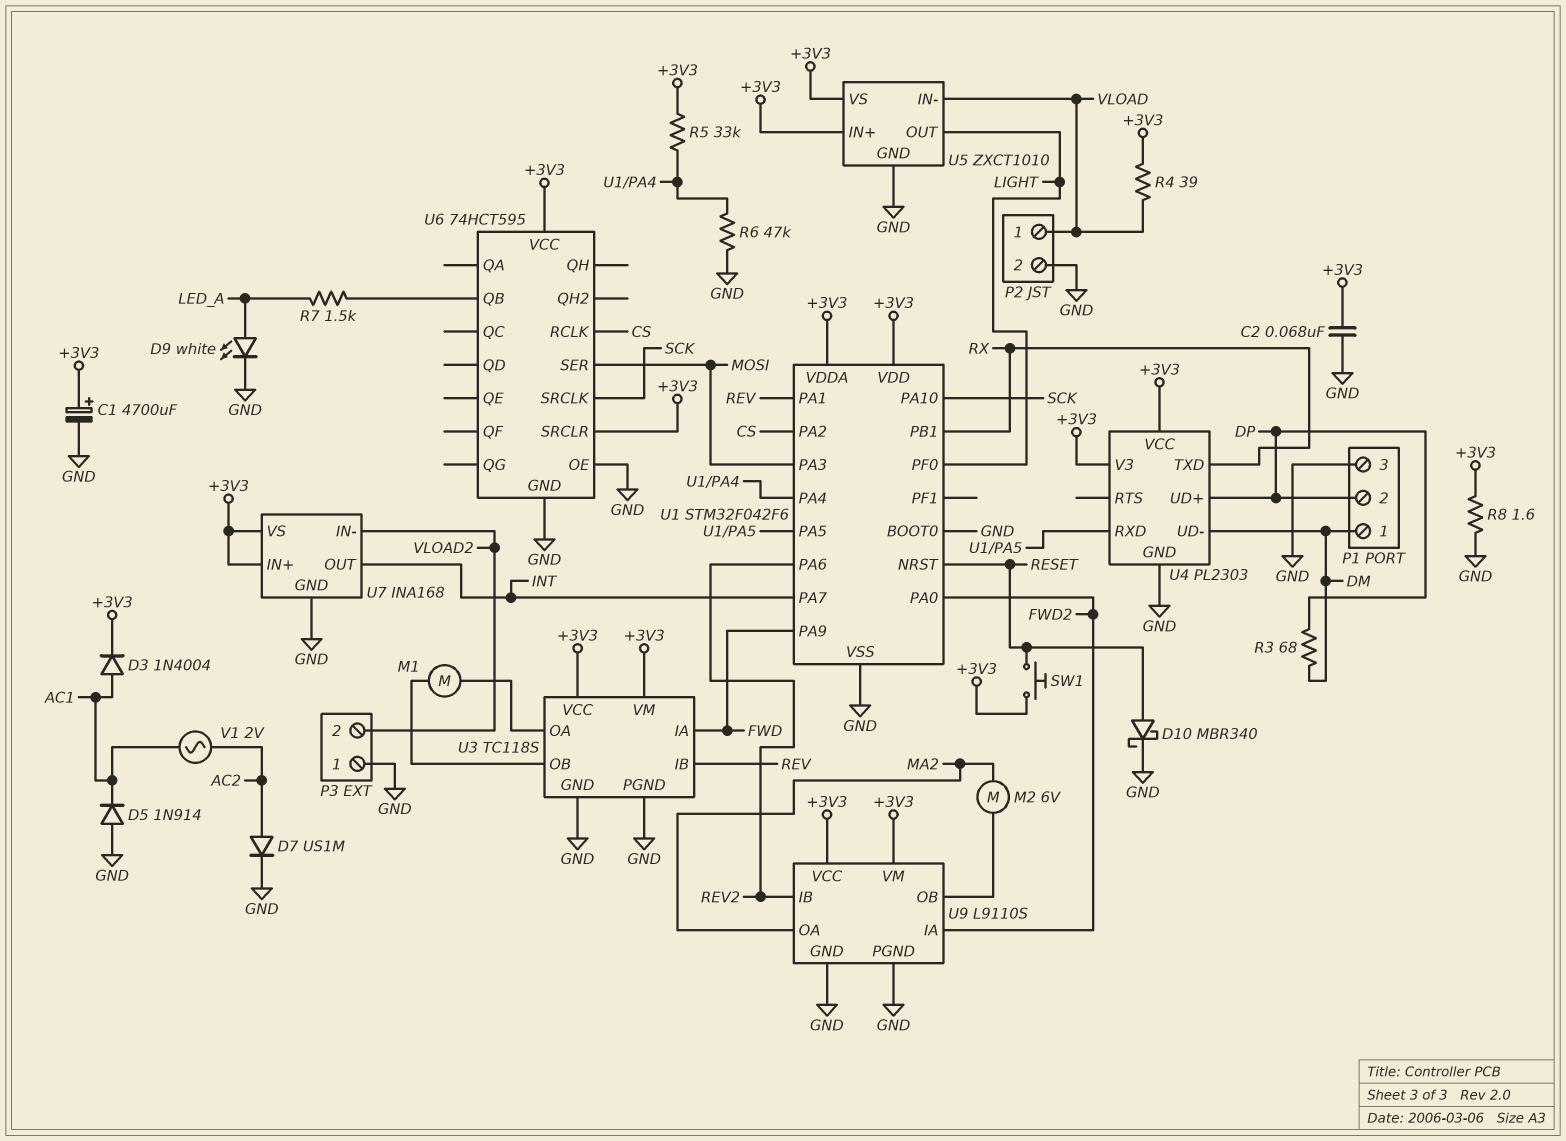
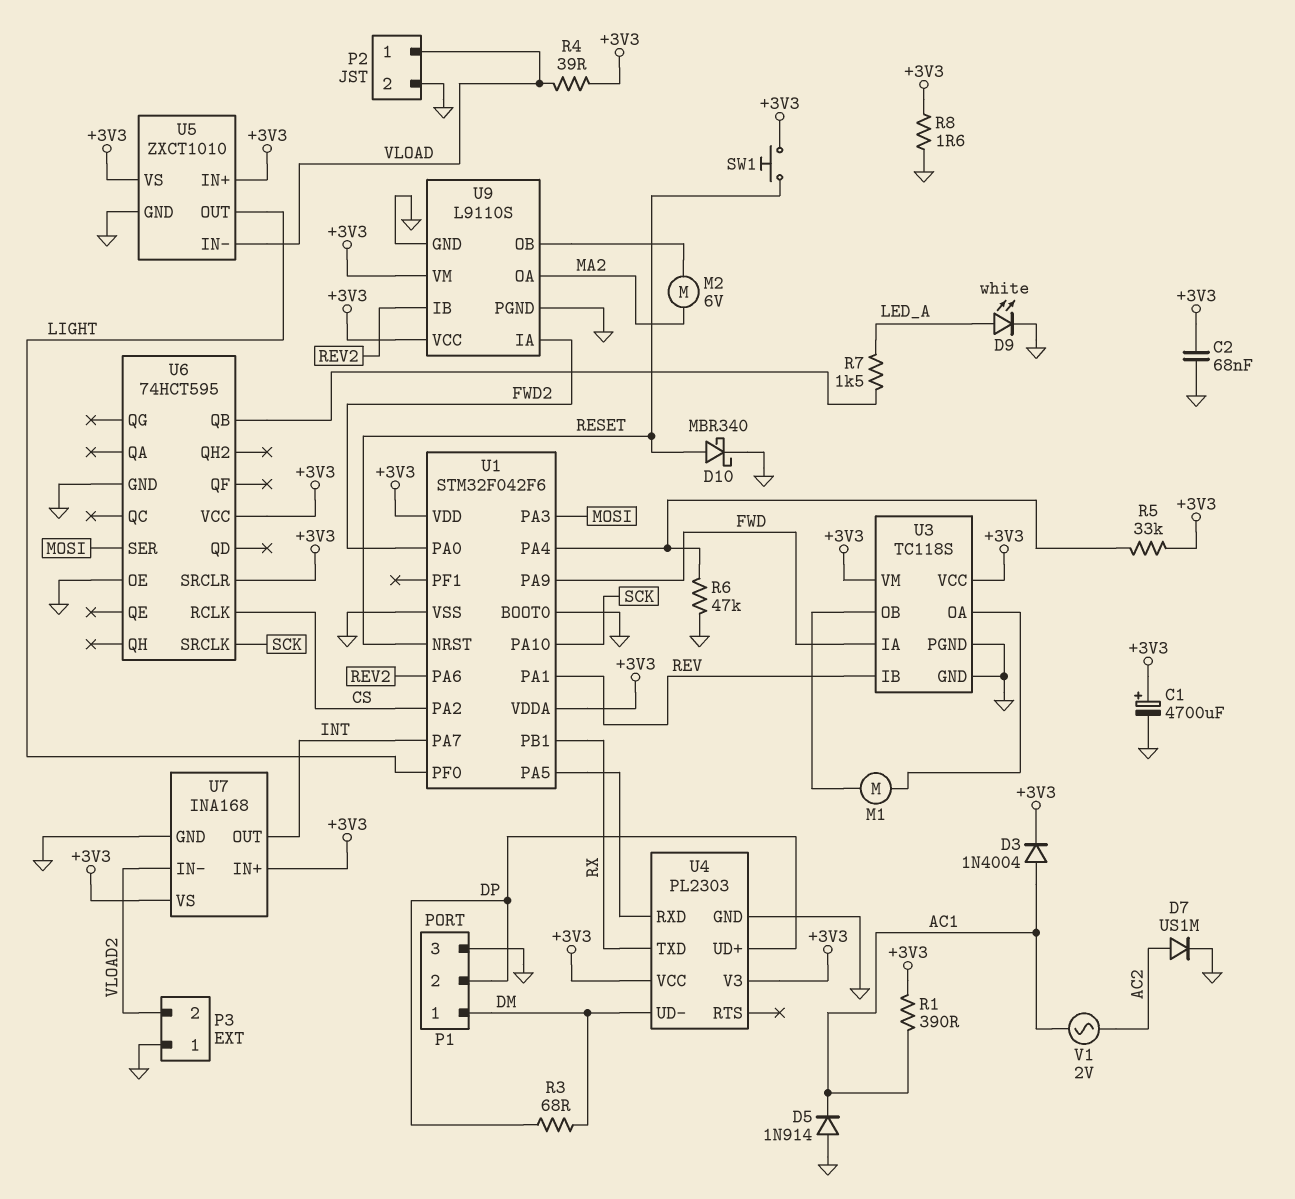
R1: none -> 390 (+3V3, AC1)

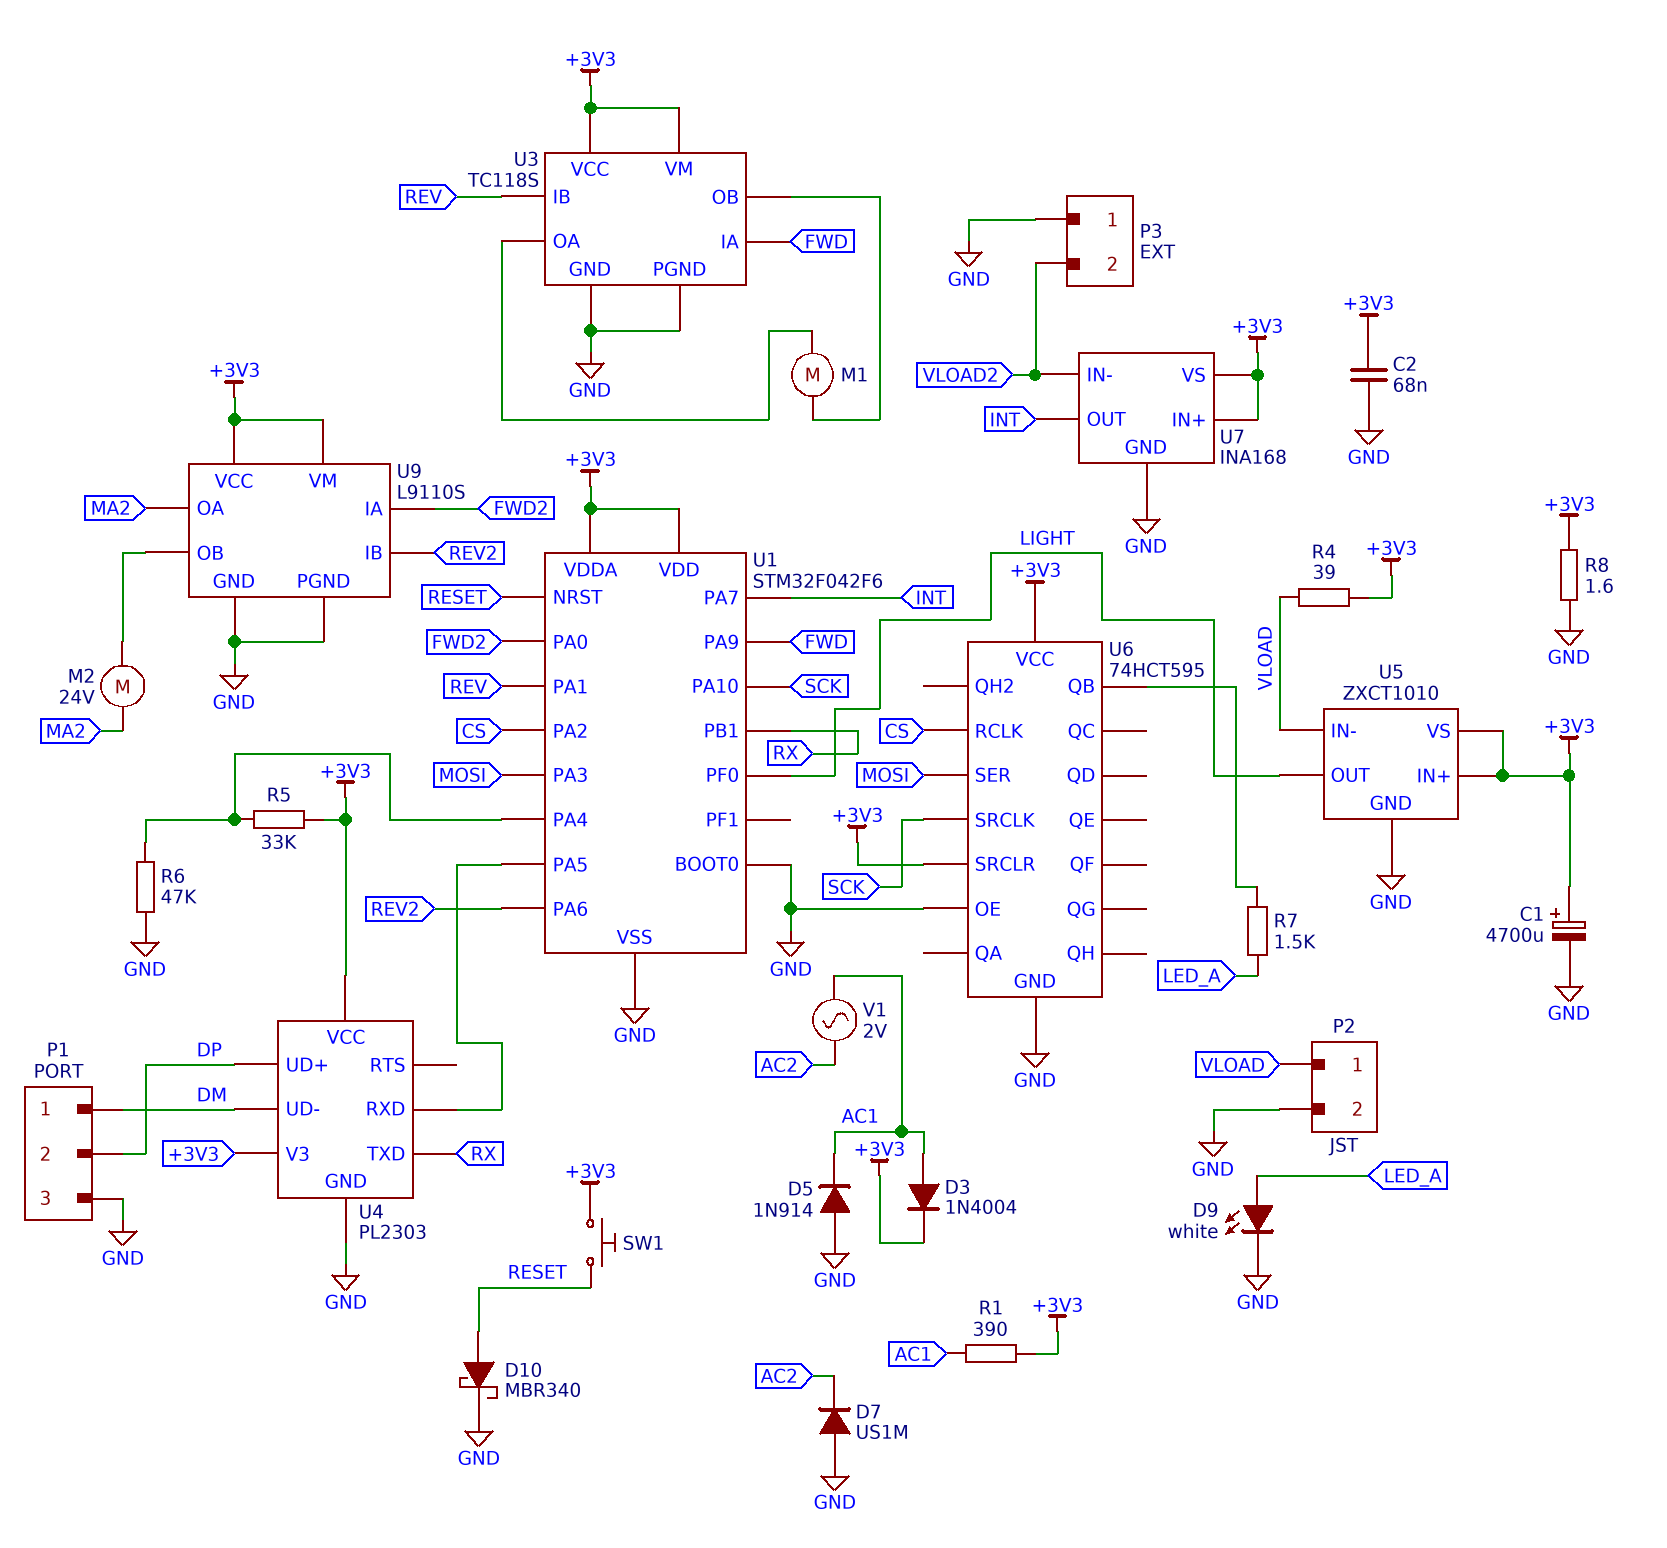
D7: diode US1M (A AC2, K GND) -> diode US1M (A GND, K AC2)
M2: motor 6V (MA2, U9/OB) -> motor 24V (MA2, U9/OB)
R3: 68 (DM, DP) -> none

